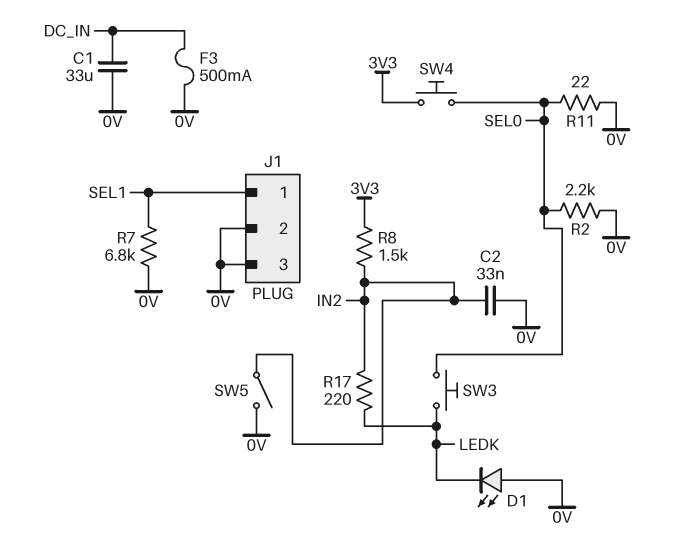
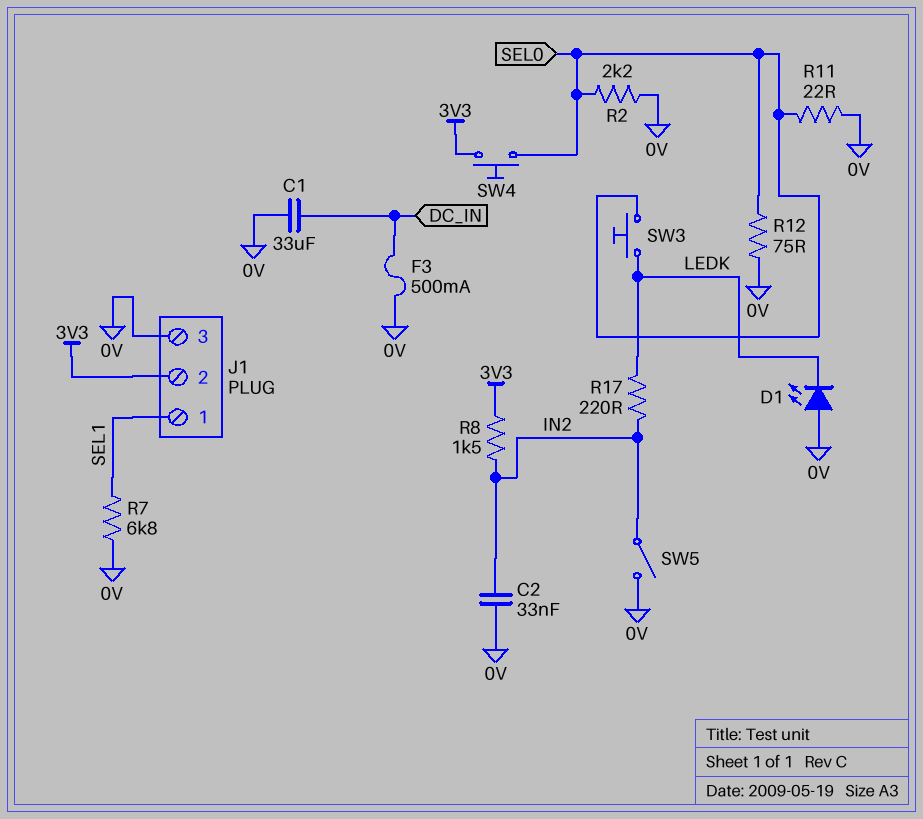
J1 pin 2: 0V -> 3V3
R12: none -> 75 (0V, SEL0)

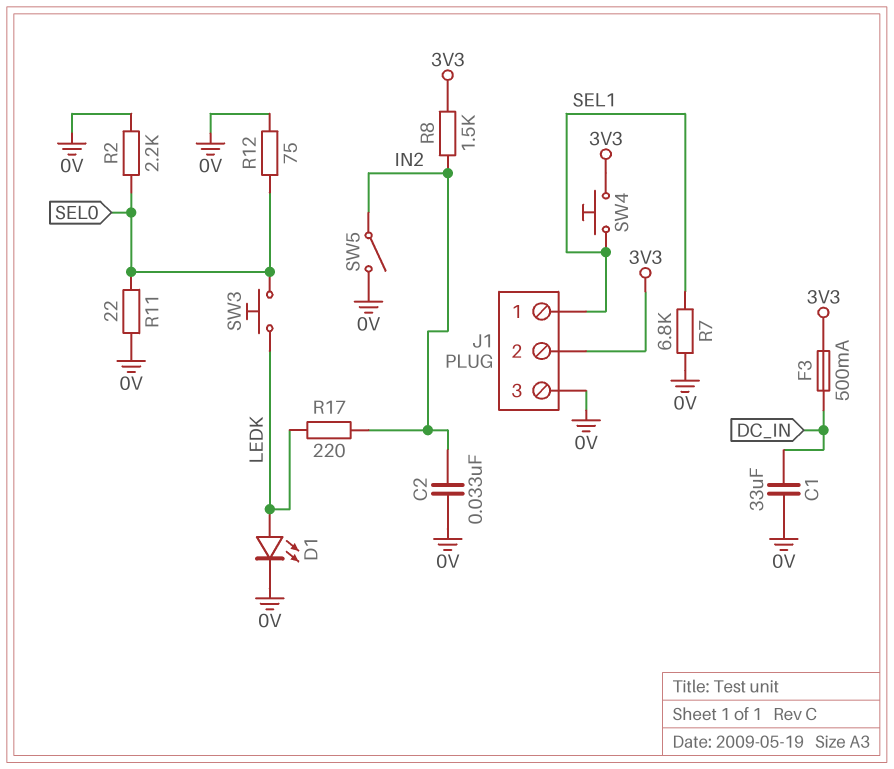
D1: LED (A 0V, K LEDK) -> LED (A LEDK, K 0V)
F3: 500mA (0V, DC_IN) -> 500mA (3V3, DC_IN)
SW4: button (3V3, SEL0) -> button (3V3, SEL1)

